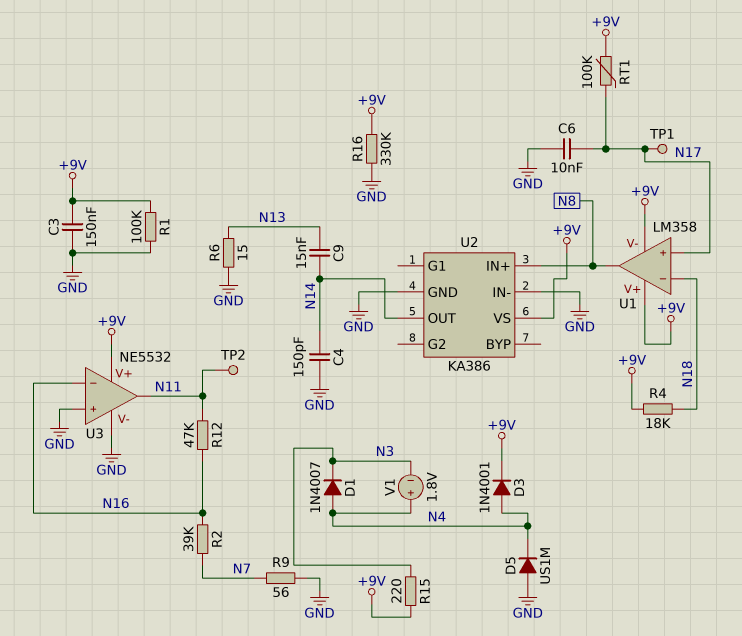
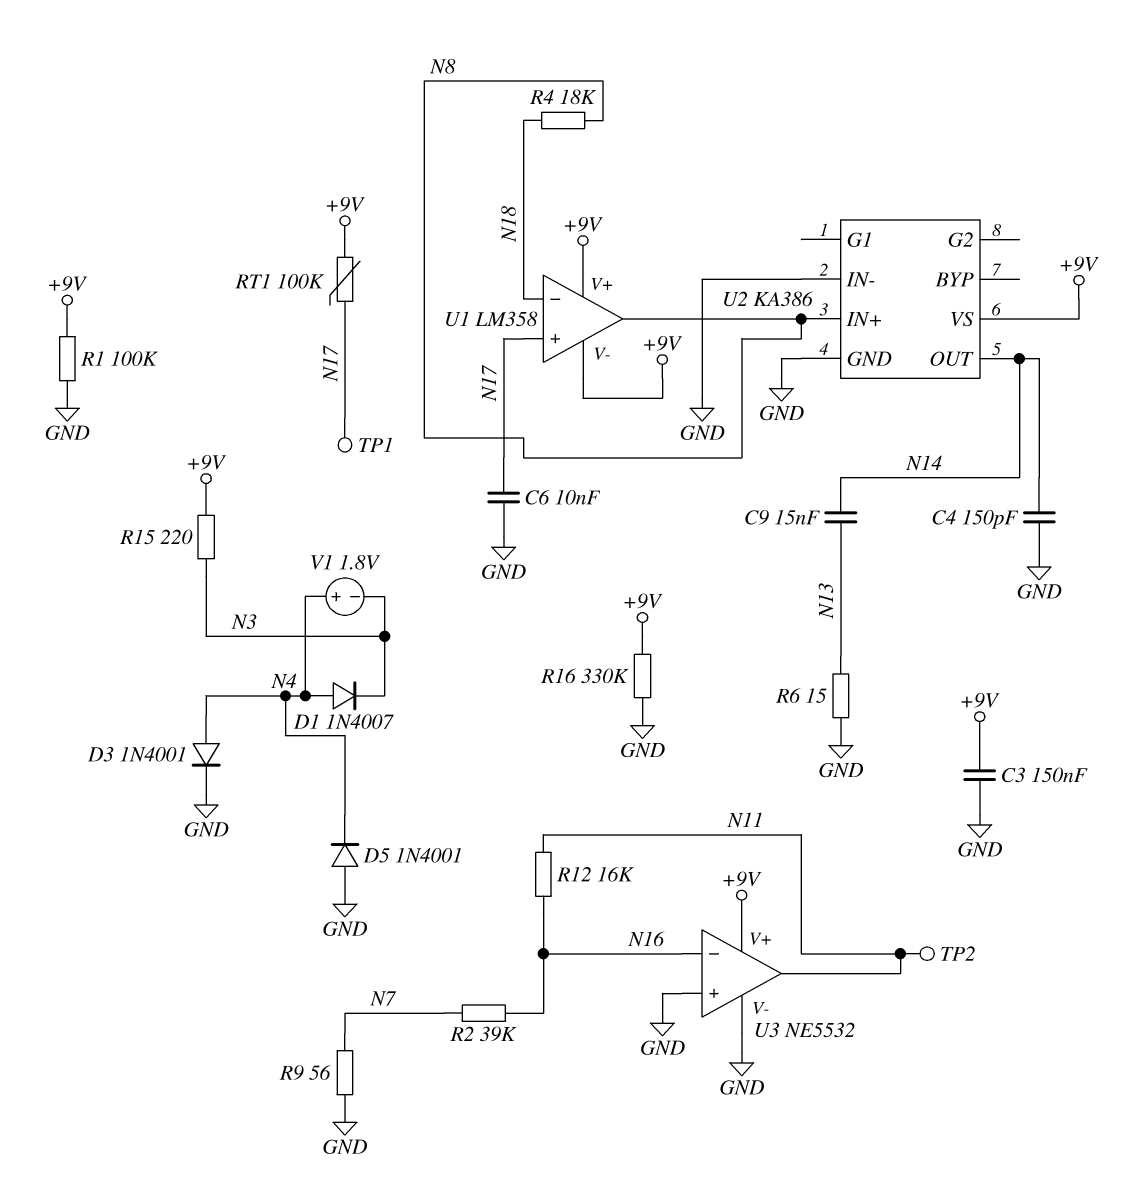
D3: diode 1N4001 (A N4, K +9V) -> diode 1N4001 (A N4, K GND)
D5: diode US1M (A GND, K N4) -> diode 1N4001 (A GND, K N4)
R4: 18k (+9V, N18) -> 18k (N8, N18)
R12: 47k (N11, N16) -> 16k (N11, N16)

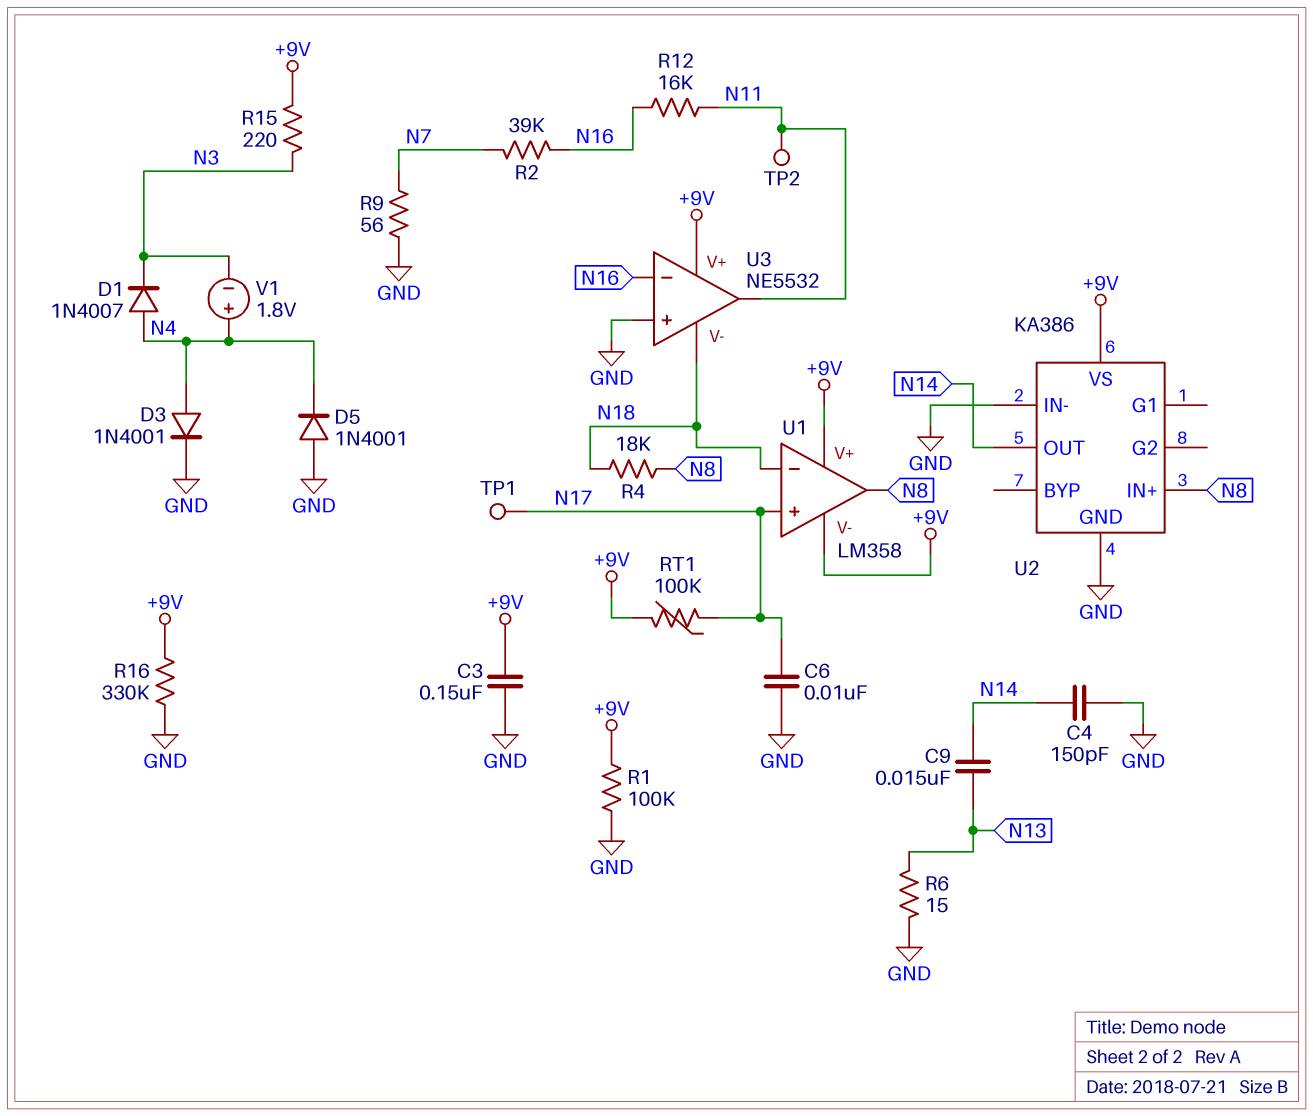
U3 pin V-: GND -> N18

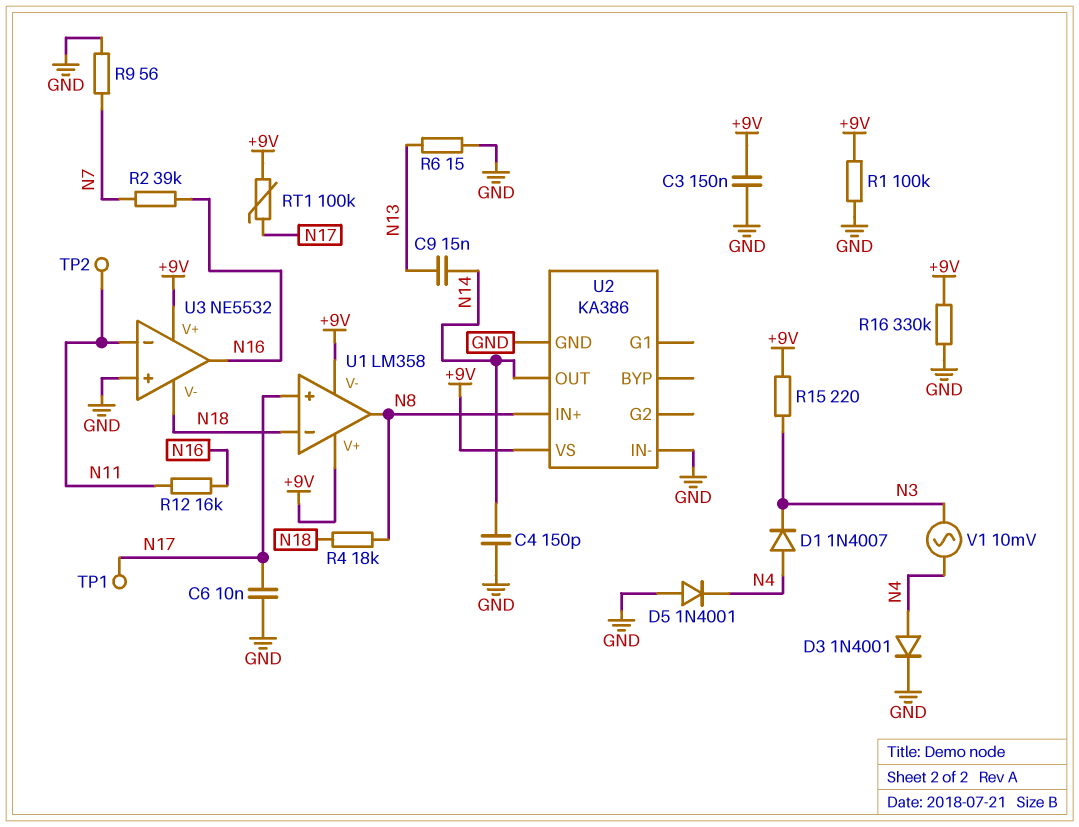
U3 pin in-: N16 -> N11
U3 pin out: N11 -> N16
V1: 1.8V (plus N4, minus N3) -> AC 10mV (N3, N4)

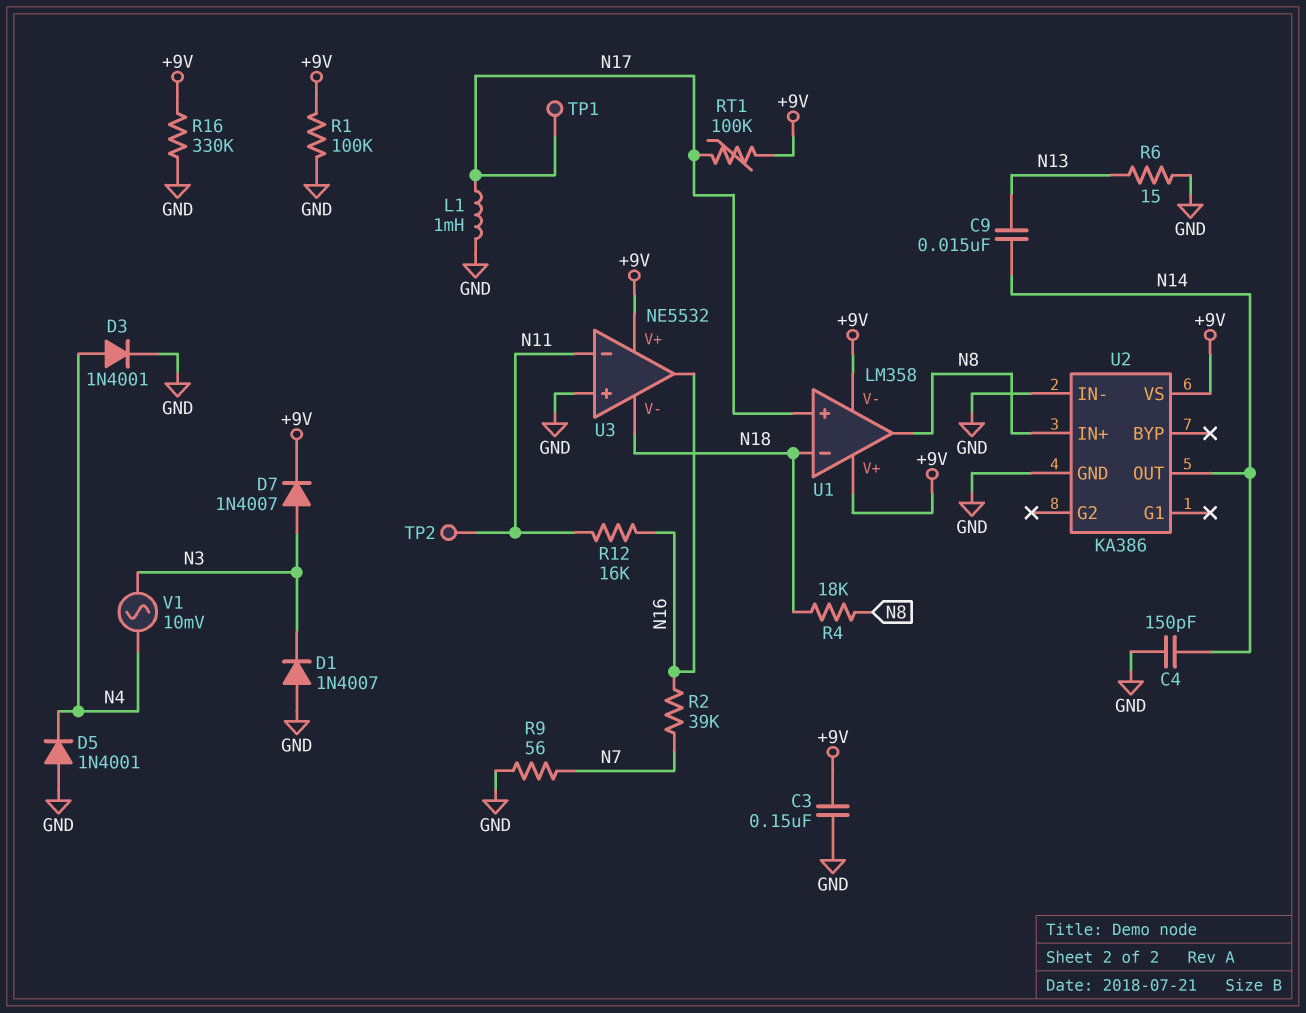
C6: 10nF (GND, N17) -> none
D1: diode 1N4007 (A N4, K N3) -> diode 1N4007 (A GND, K N3)
D7: none -> diode 1N4007 (A N3, K +9V)
L1: none -> 1mH (GND, N17)
R15: 220 (+9V, N3) -> none

